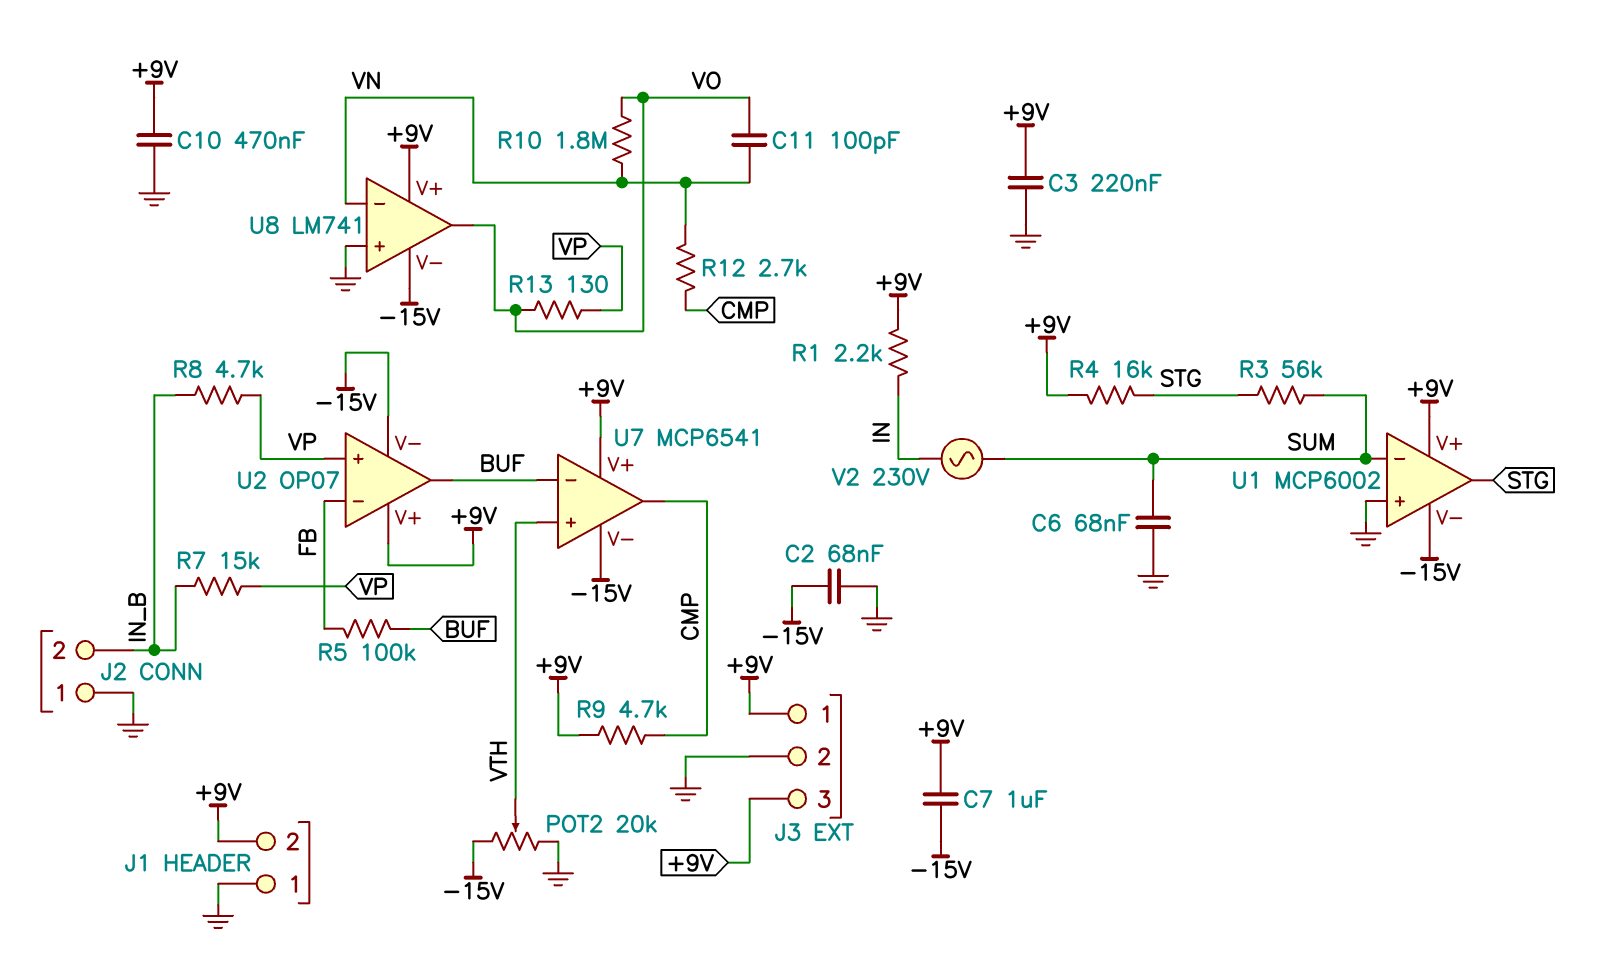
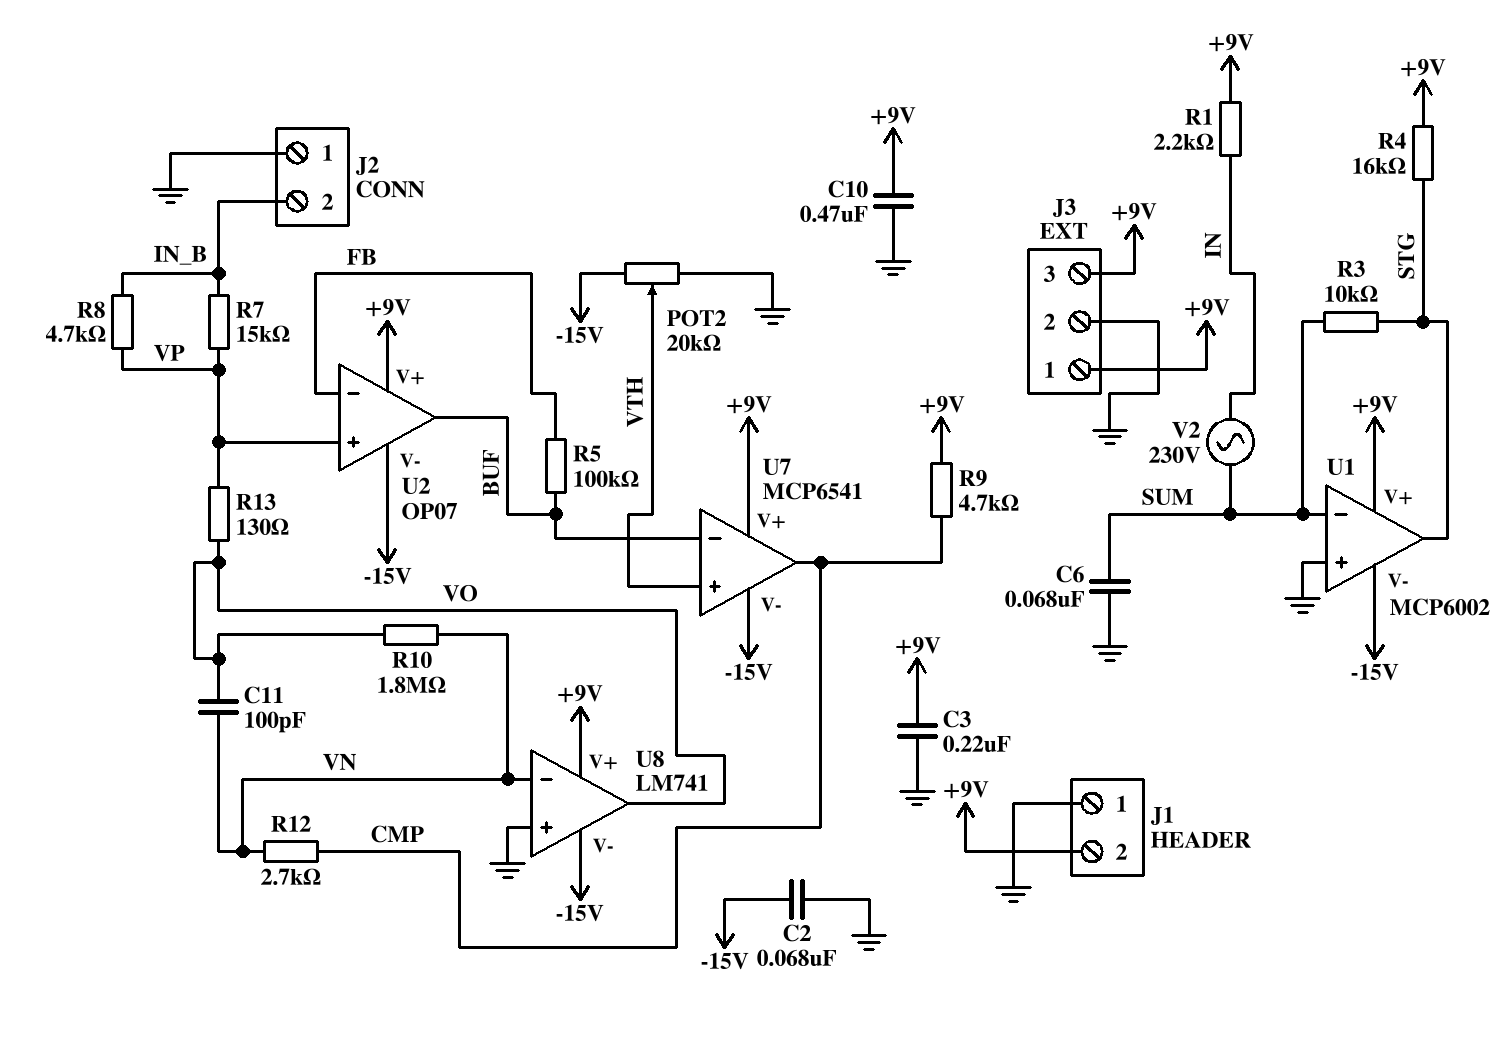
C7: 1uF (+9V, -15V) -> none
R3: 56k (STG, SUM) -> 10k (STG, SUM)

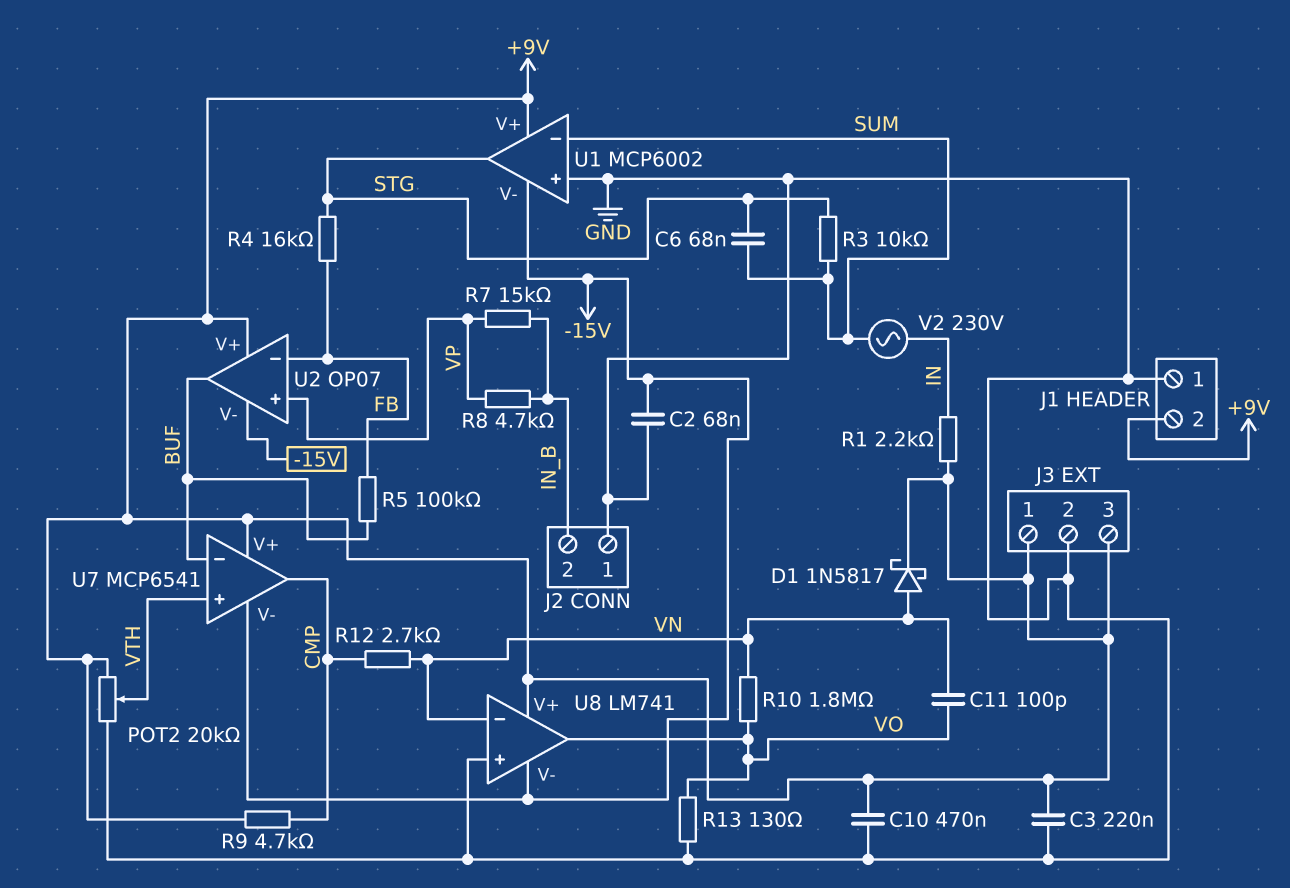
C6: 68nF (GND, SUM) -> 68nF (STG, SUM)
D1: none -> schottky 1N5817 (A VN, K +9V)
POT2: 20k (-15V, GND, wiper VTH) -> 20k (+9V, GND, wiper VTH)
R4: 16k (+9V, STG) -> 16k (FB, STG)
R13: 130 (VO, VP) -> 130 (GND, VO)

